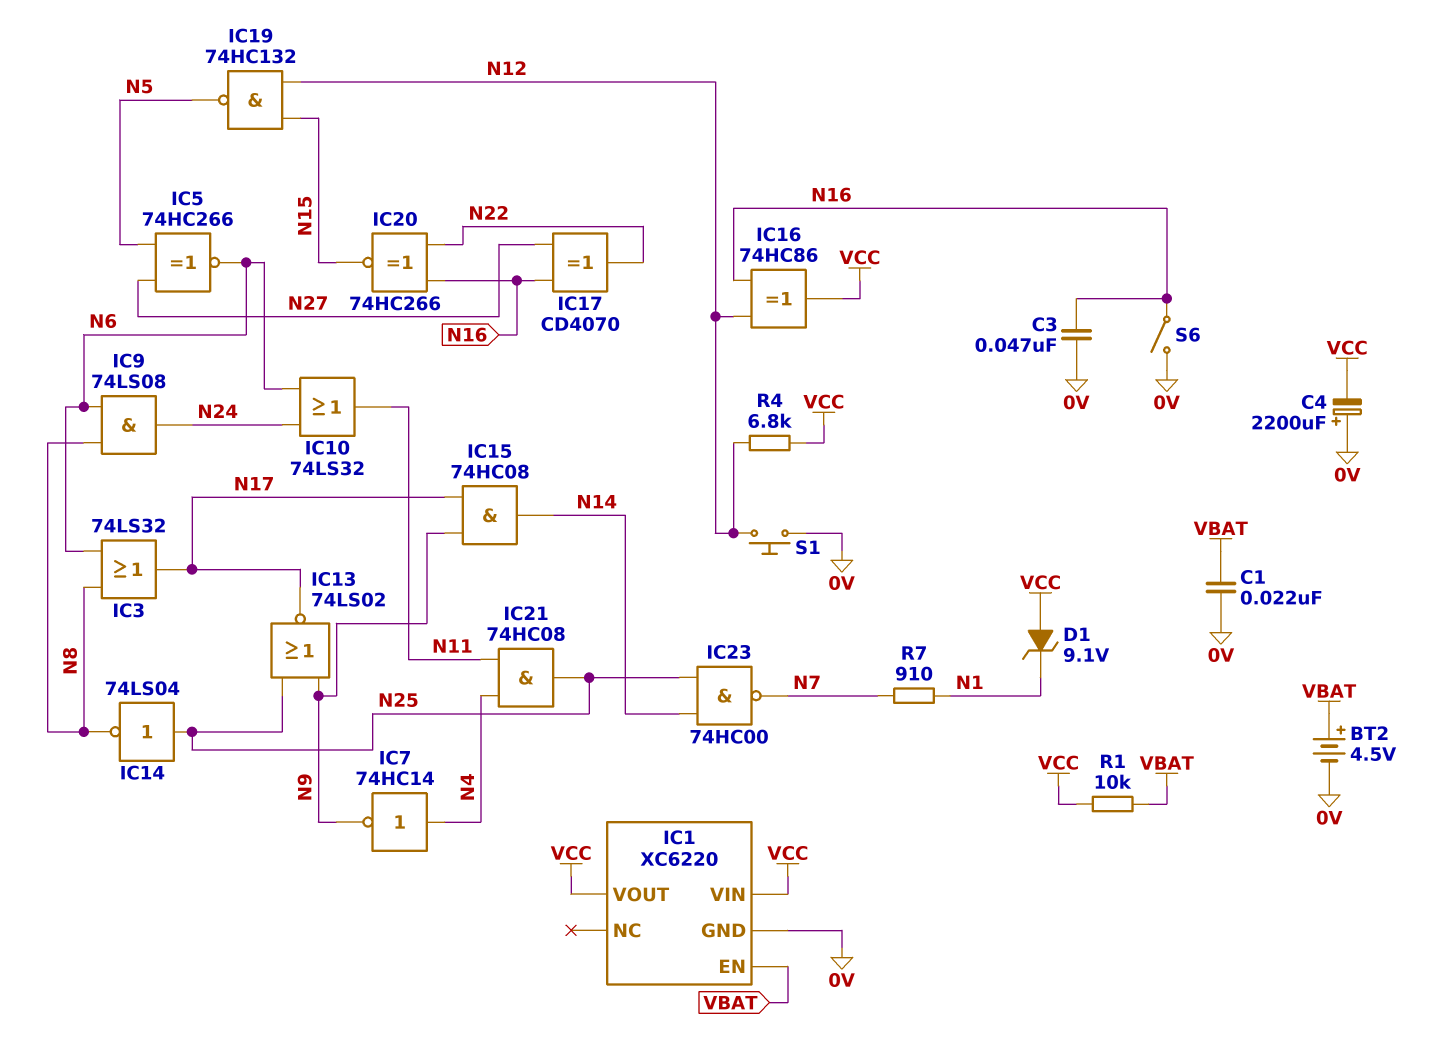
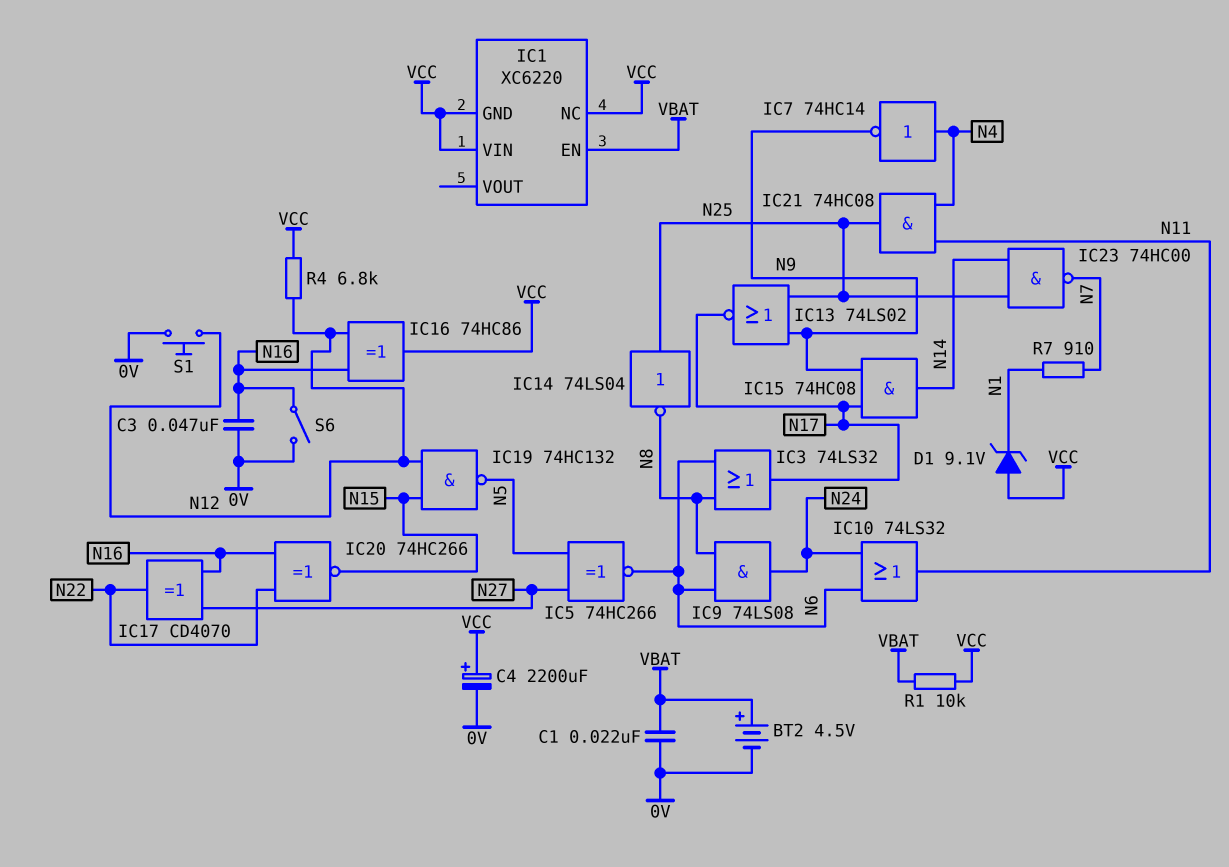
C4: 2200uF (plus 0V, minus VCC) -> 2200uF (plus VCC, minus 0V)
IC1 pin GND: 0V -> VCC
IC1 pin NC: none -> VCC
IC1 pin VOUT: VCC -> none

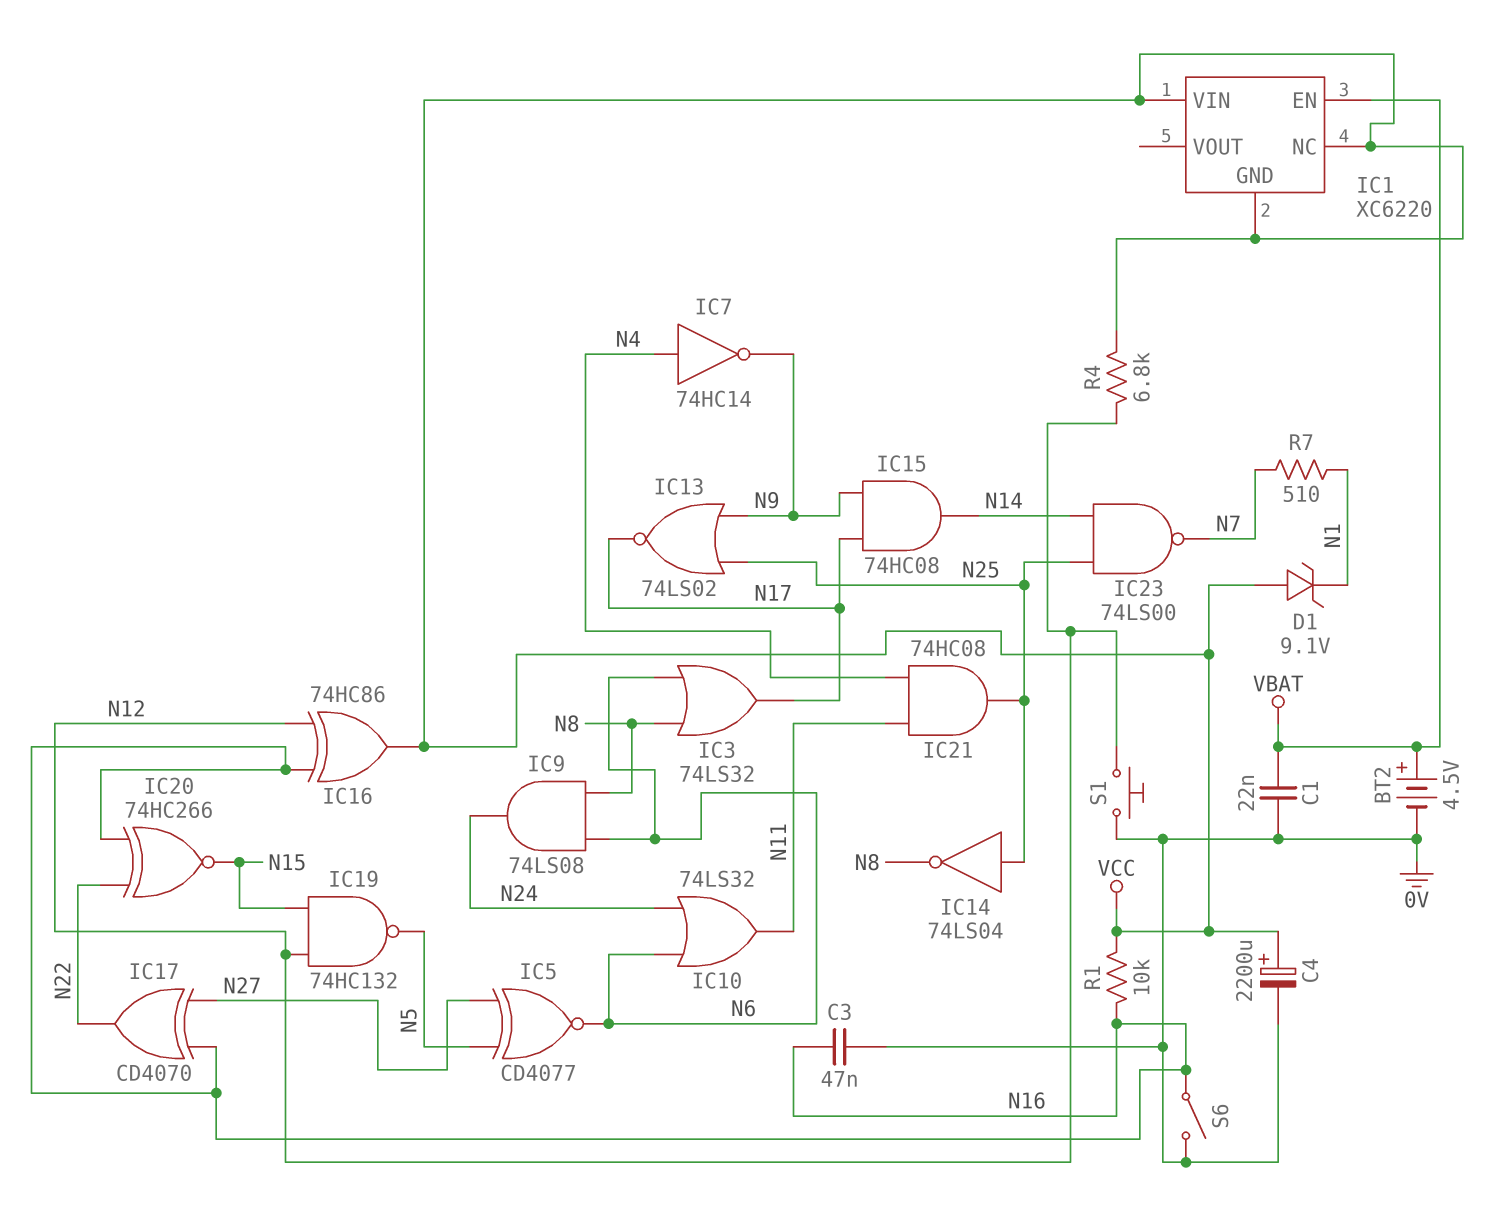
IC5: XNOR 74HC266 (in N5, in N27, out N6) -> XNOR CD4077 (in N5, in N27, out N6)
IC23: NAND 74HC00 (in N14, in N25, out N7) -> NAND 74LS00 (in N14, in N25, out N7)
R1: 10k (VBAT, VCC) -> 10k (N16, VCC)
R7: 910 (N1, N7) -> 510 (N1, N7)

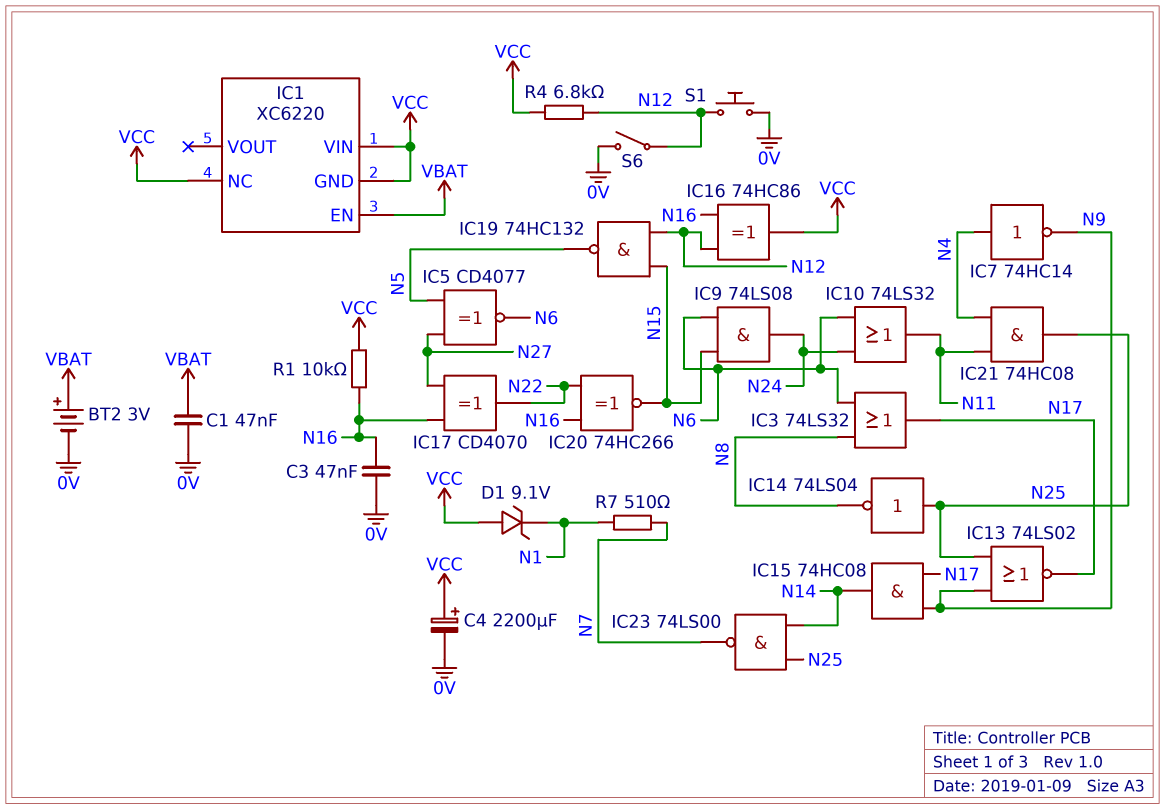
BT2: 4.5V (plus VBAT, minus 0V) -> 3V (plus VBAT, minus 0V)
C1: 22nF (0V, VBAT) -> 47nF (0V, VBAT)
IC9: AND 74LS08 (in N6, in N8, out N24) -> AND 74LS08 (in N6, in N15, out N24)
S6: switch (0V, N16) -> switch (0V, N12)

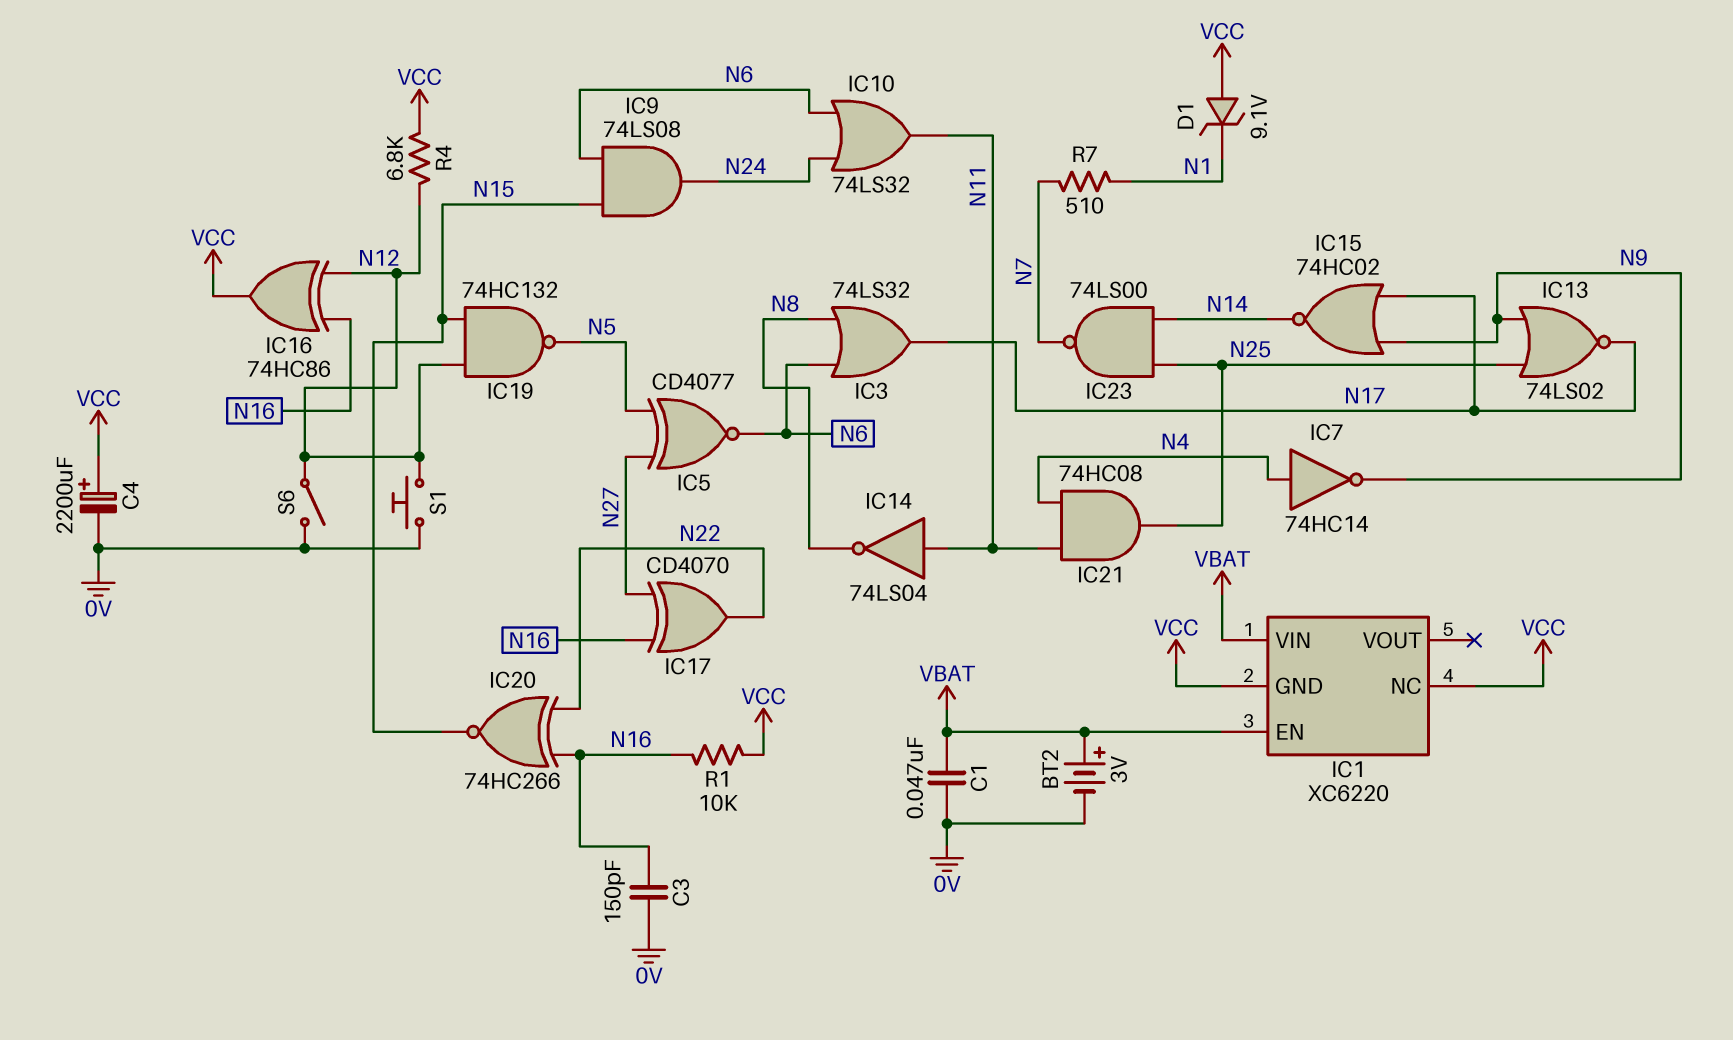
C3: 47nF (0V, N16) -> 150pF (0V, N16)
IC1 pin VIN: VCC -> VBAT
IC14: NOT 74LS04 (in N25, out N8) -> NOT 74LS04 (in N11, out N8)
IC15: AND 74HC08 (in N9, in N17, out N14) -> NOR 74HC02 (in N9, in N17, out N14)

